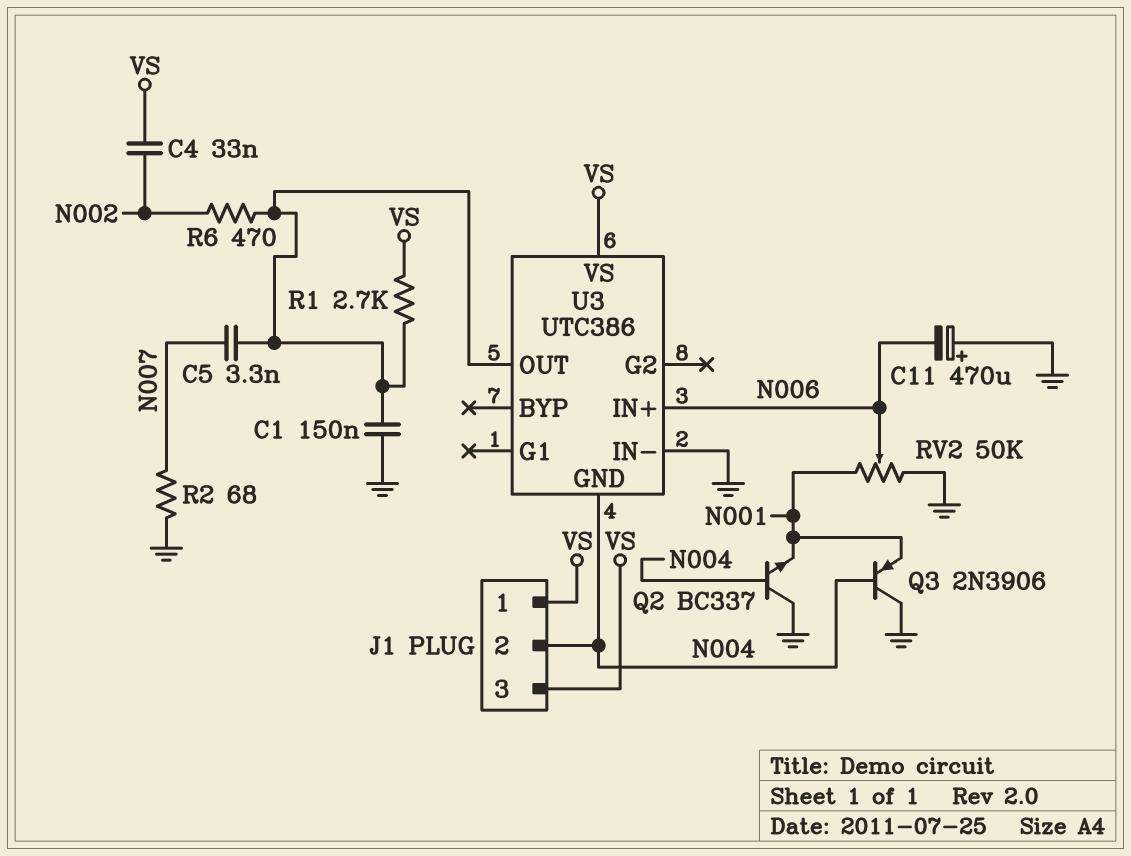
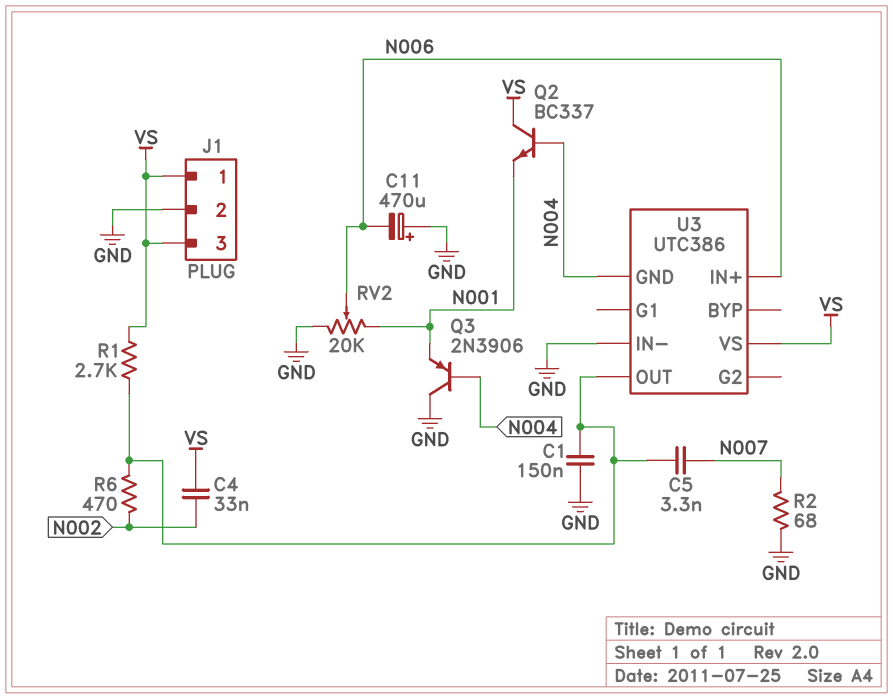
J1 pin 2: N004 -> GND
Q2: NPN BC337 (B N004, C GND, E N001) -> NPN BC337 (B N004, C VS, E N001)
RV2: 50k (GND, N001, wiper N006) -> 20k (GND, N001, wiper N006)

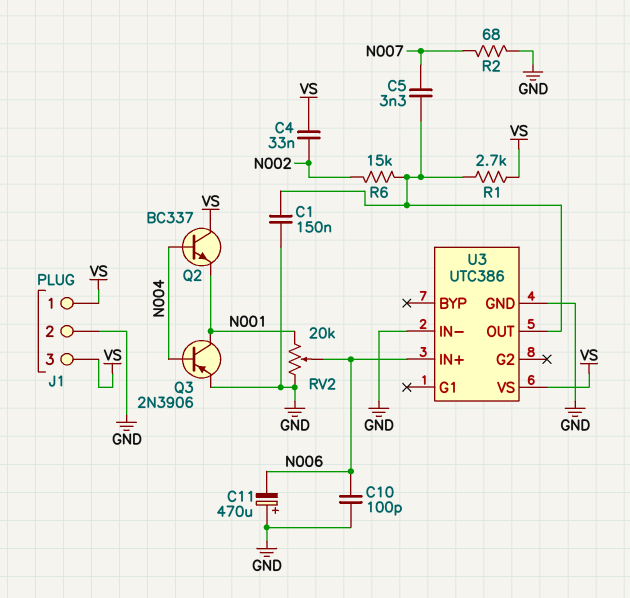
C10: none -> 100pF (GND, N006)
Q3: PNP 2N3906 (B N004, C GND, E N001) -> PNP 2N3906 (B N004, C N001, E GND)
R6: 470 (N002, U3/OUT) -> 15k (N002, U3/OUT)
U3 pin GND: N004 -> GND

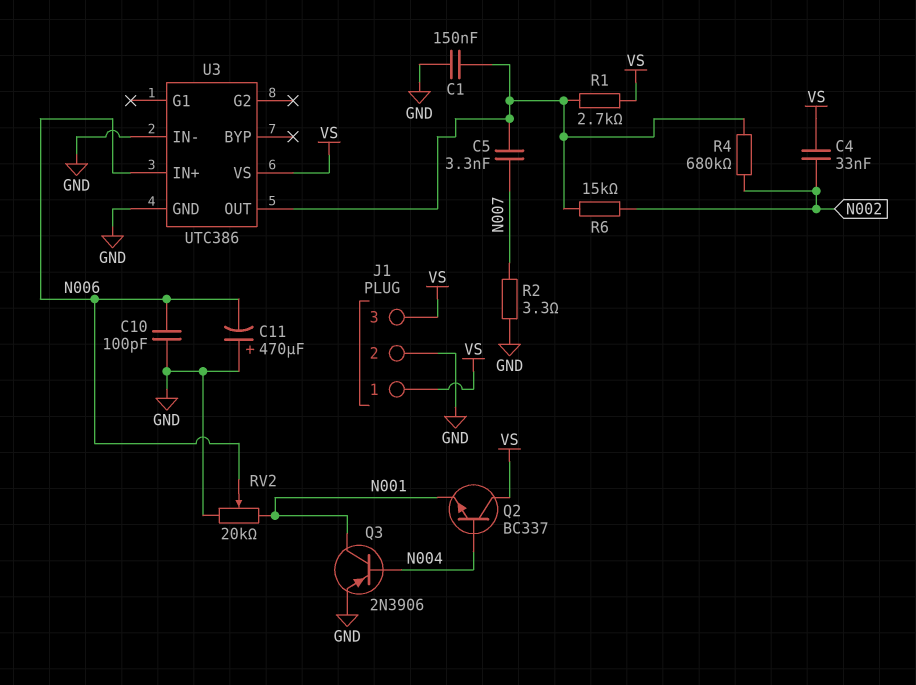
R2: 68 (GND, N007) -> 3.3 (GND, N007)
R4: none -> 680k (N002, U3/OUT)

